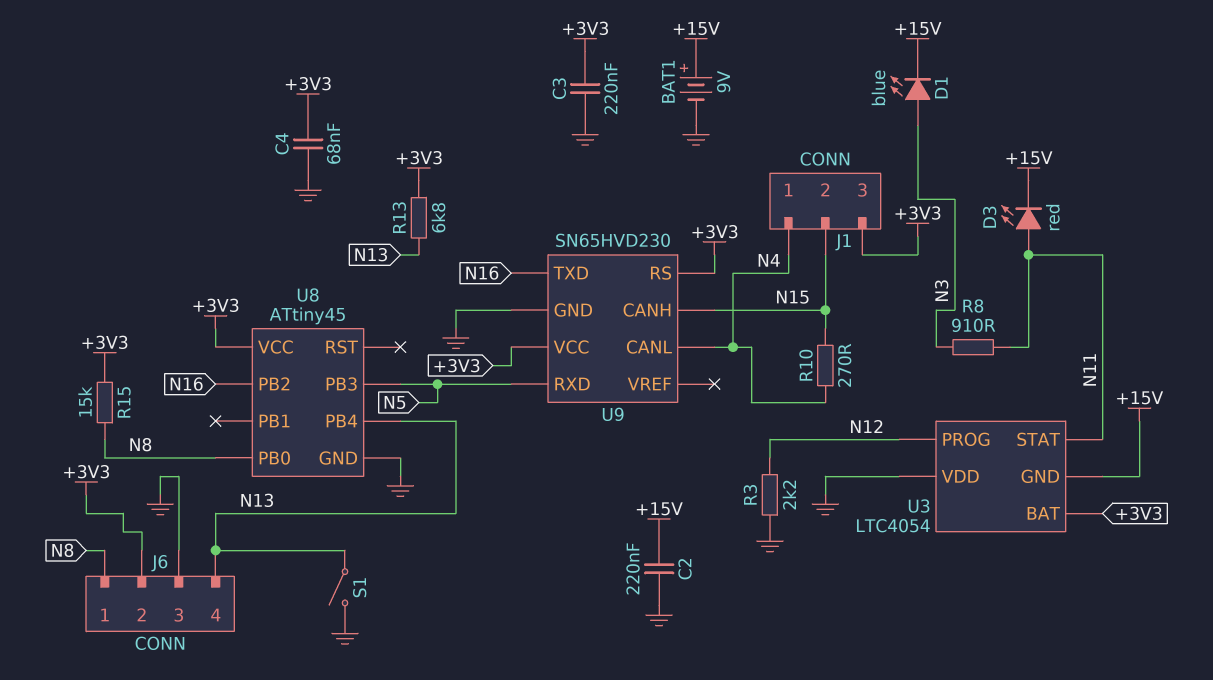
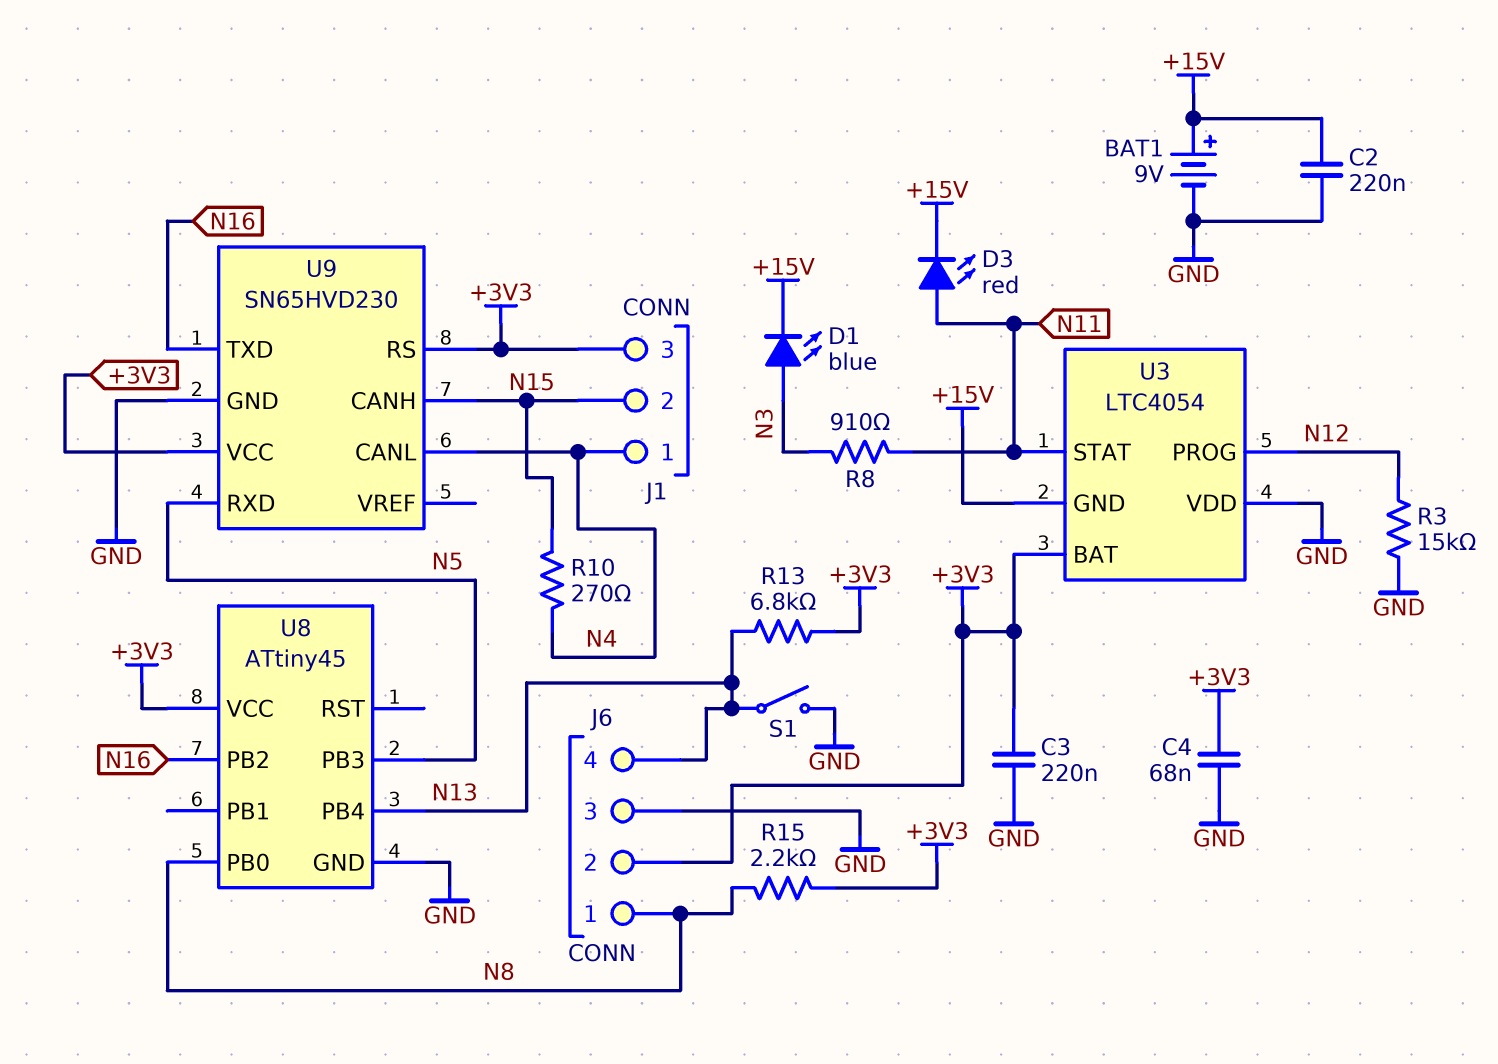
R3: 2.2k (GND, N12) -> 15k (GND, N12)
R15: 15k (+3V3, N8) -> 2.2k (+3V3, N8)

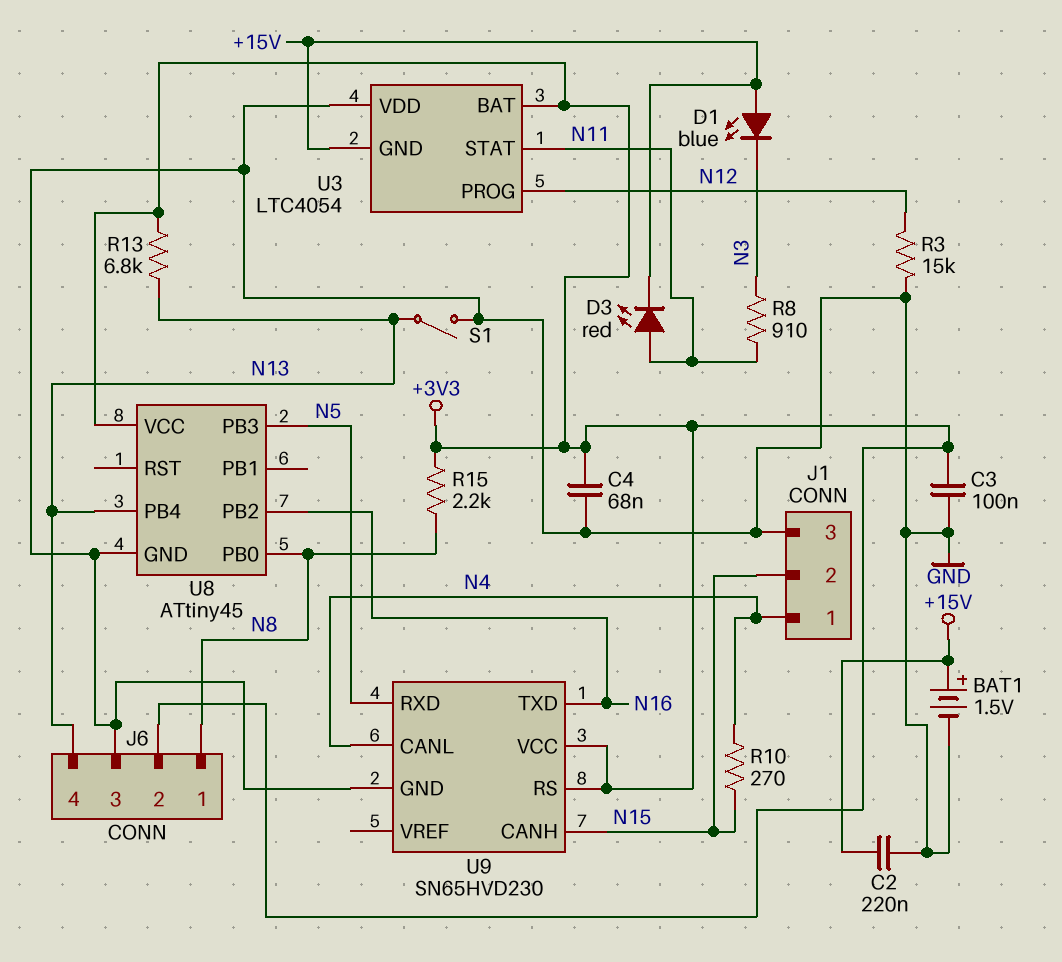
BAT1: 9V (plus +15V, minus GND) -> 1.5V (plus +15V, minus GND)
C3: 220nF (+3V3, GND) -> 100nF (+3V3, GND)
D1: LED blue (A N3, K +15V) -> LED blue (A +15V, K N3)
J1 pin 3: +3V3 -> GND

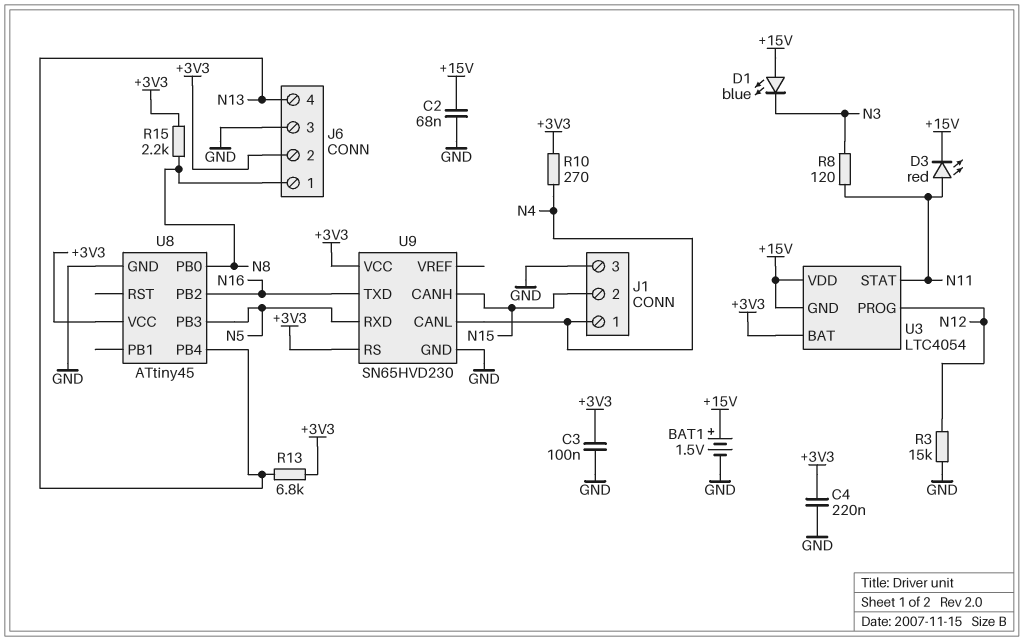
C2: 220nF (+15V, GND) -> 68nF (+15V, GND)
C4: 68nF (+3V3, GND) -> 220nF (+3V3, GND)
R8: 910 (N3, N11) -> 120 (N3, N11)
R10: 270 (N4, N15) -> 270 (+3V3, N4)
S1: switch (GND, N13) -> none
U3 pin VDD: GND -> +15V

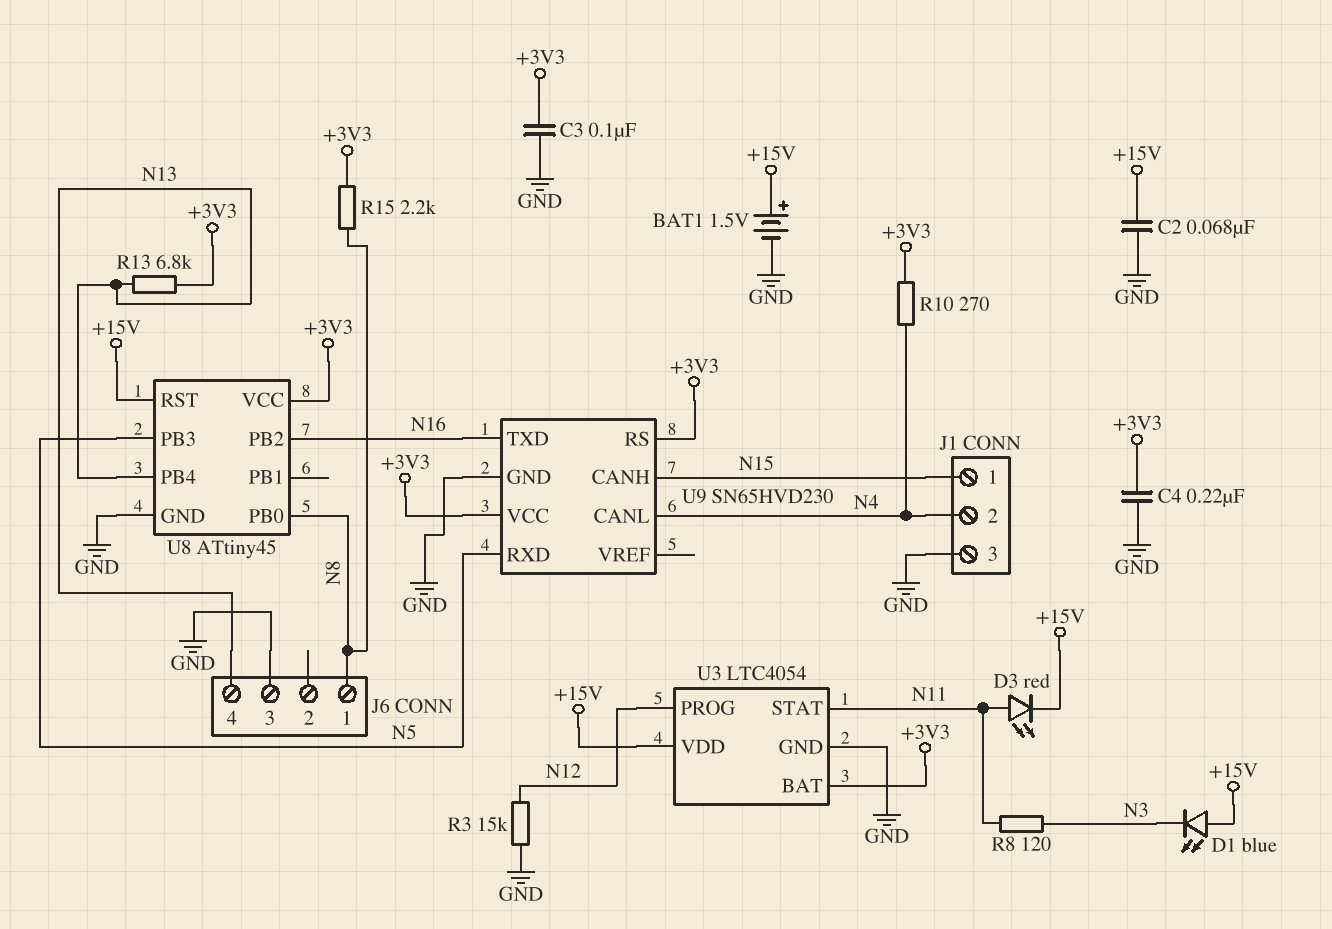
J1 pin 1: N4 -> N15
J1 pin 2: N15 -> N4
J6 pin 2: +3V3 -> none
U3 pin GND: +15V -> GND
U8 pin RST: none -> +15V

